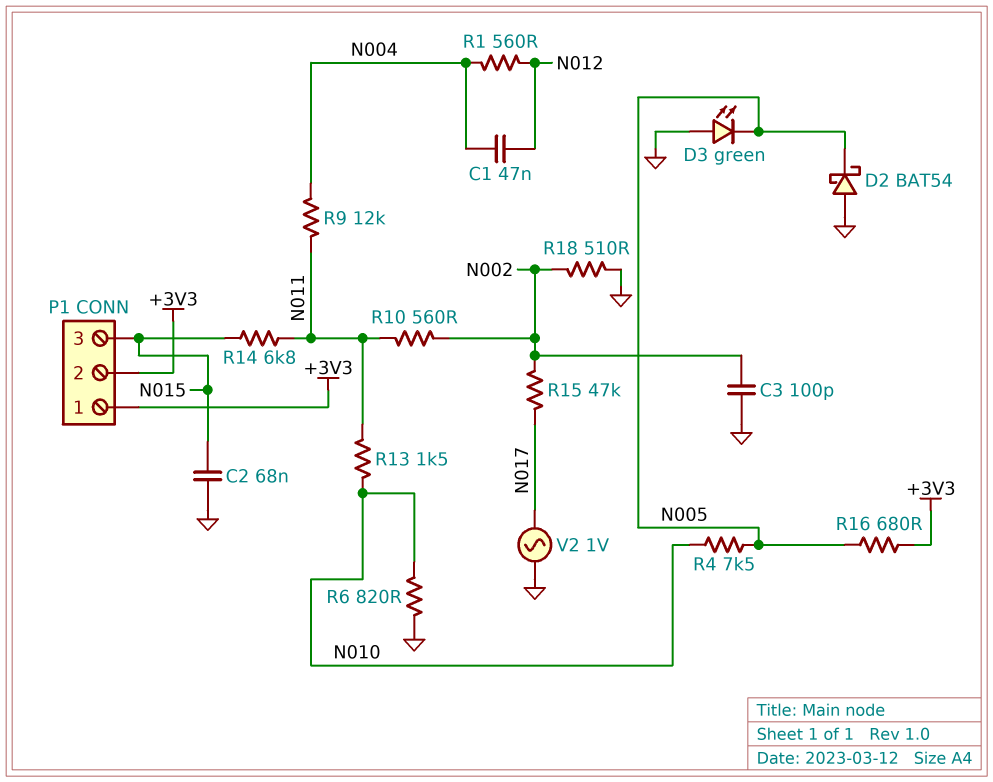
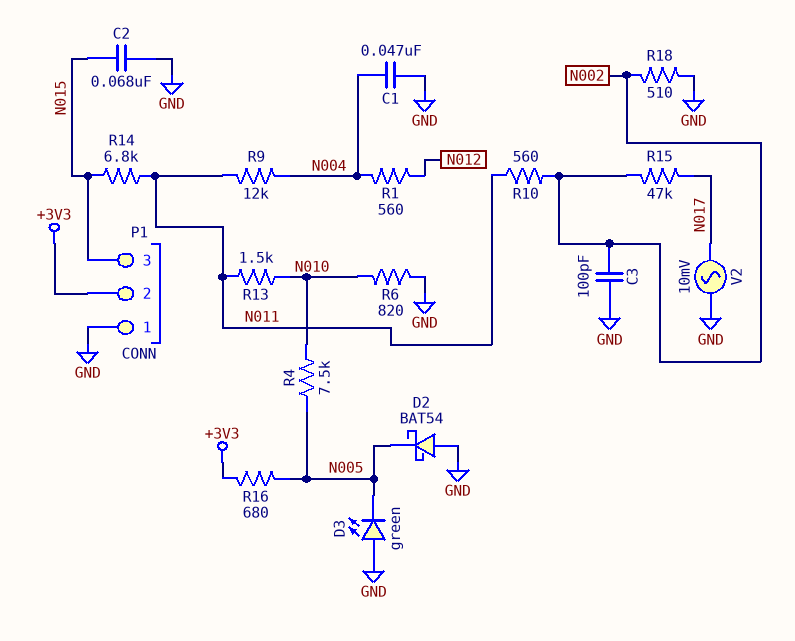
C1: 47nF (N004, N012) -> 47nF (GND, N004)
P1 pin 1: +3V3 -> GND
V2: AC 1V (GND, N017) -> AC 10mV (GND, N017)

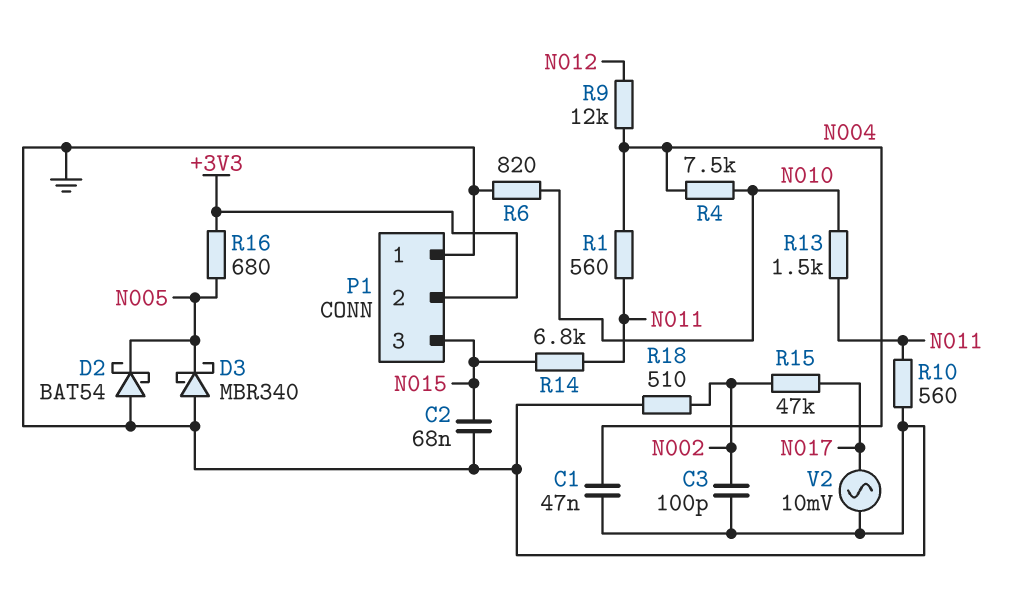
D3: LED green (A GND, K N005) -> schottky MBR340 (A GND, K N005)
R1: 560 (N004, N012) -> 560 (N004, N011)
R4: 7.5k (N005, N010) -> 7.5k (N004, N010)
R9: 12k (N004, N011) -> 12k (N004, N012)
R10: 560 (N002, N011) -> 560 (GND, N011)

